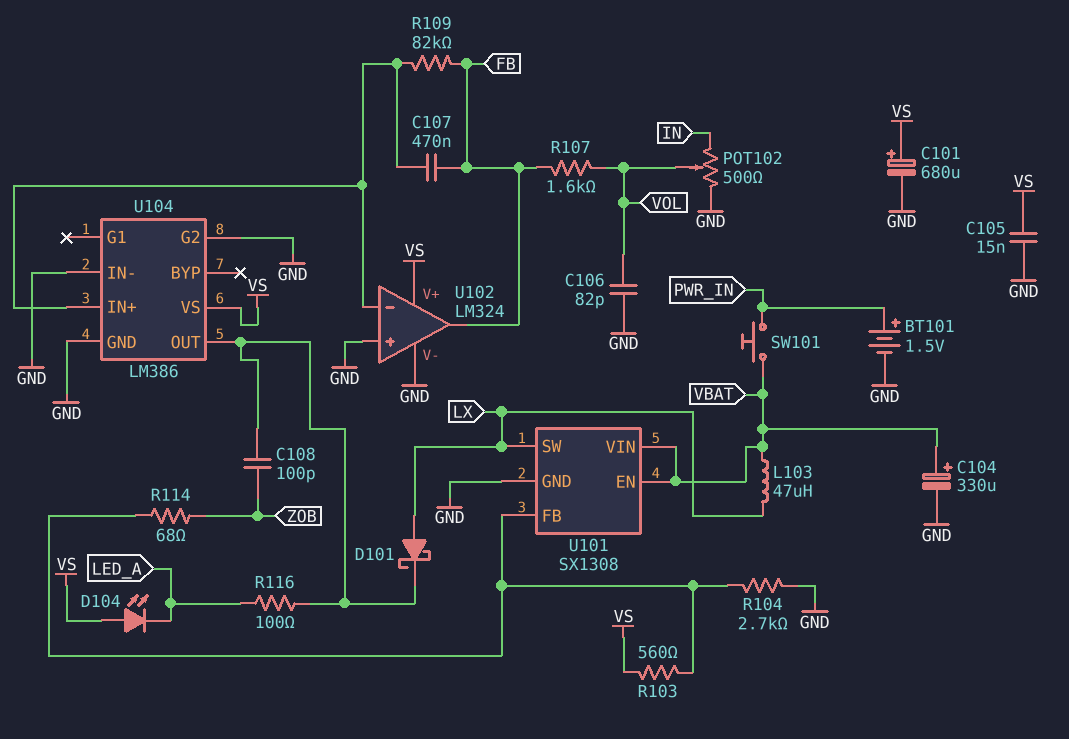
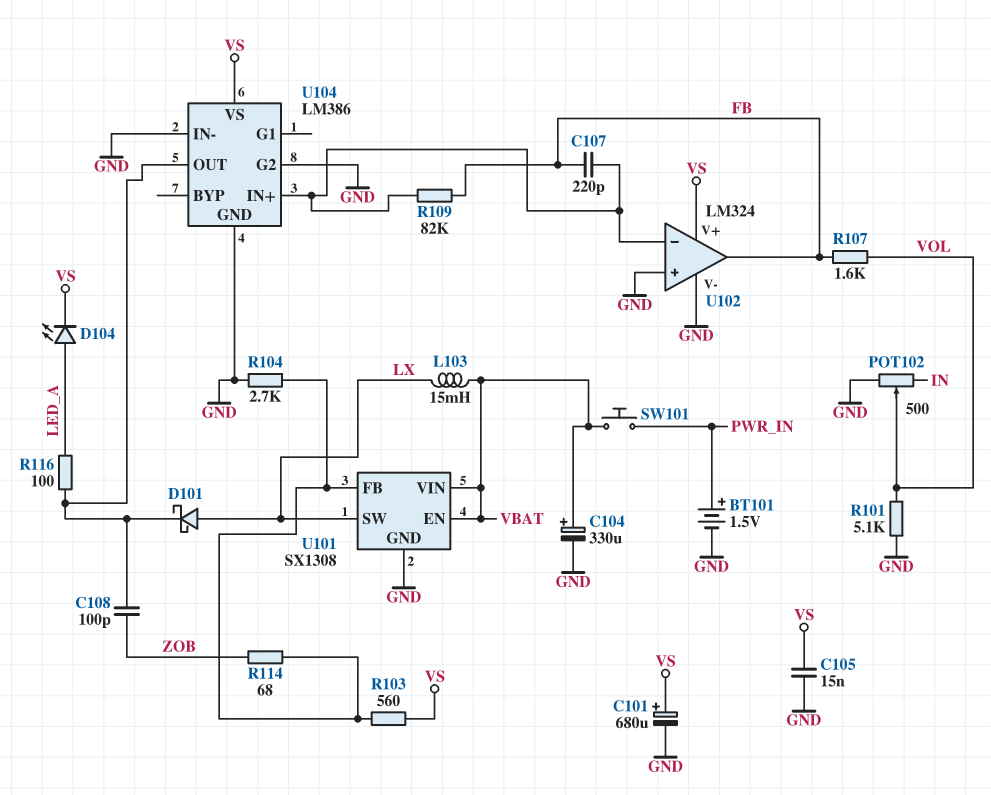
C106: 82pF (GND, VOL) -> none
C107: 470nF (FB, U102/in-) -> 220pF (FB, U102/in-)
D104: LED (A VS, K LED_A) -> LED (A LED_A, K VS)
L103: 47uH (LX, VBAT) -> 15mH (LX, VBAT)
R101: none -> 5.1k (GND, VOL)

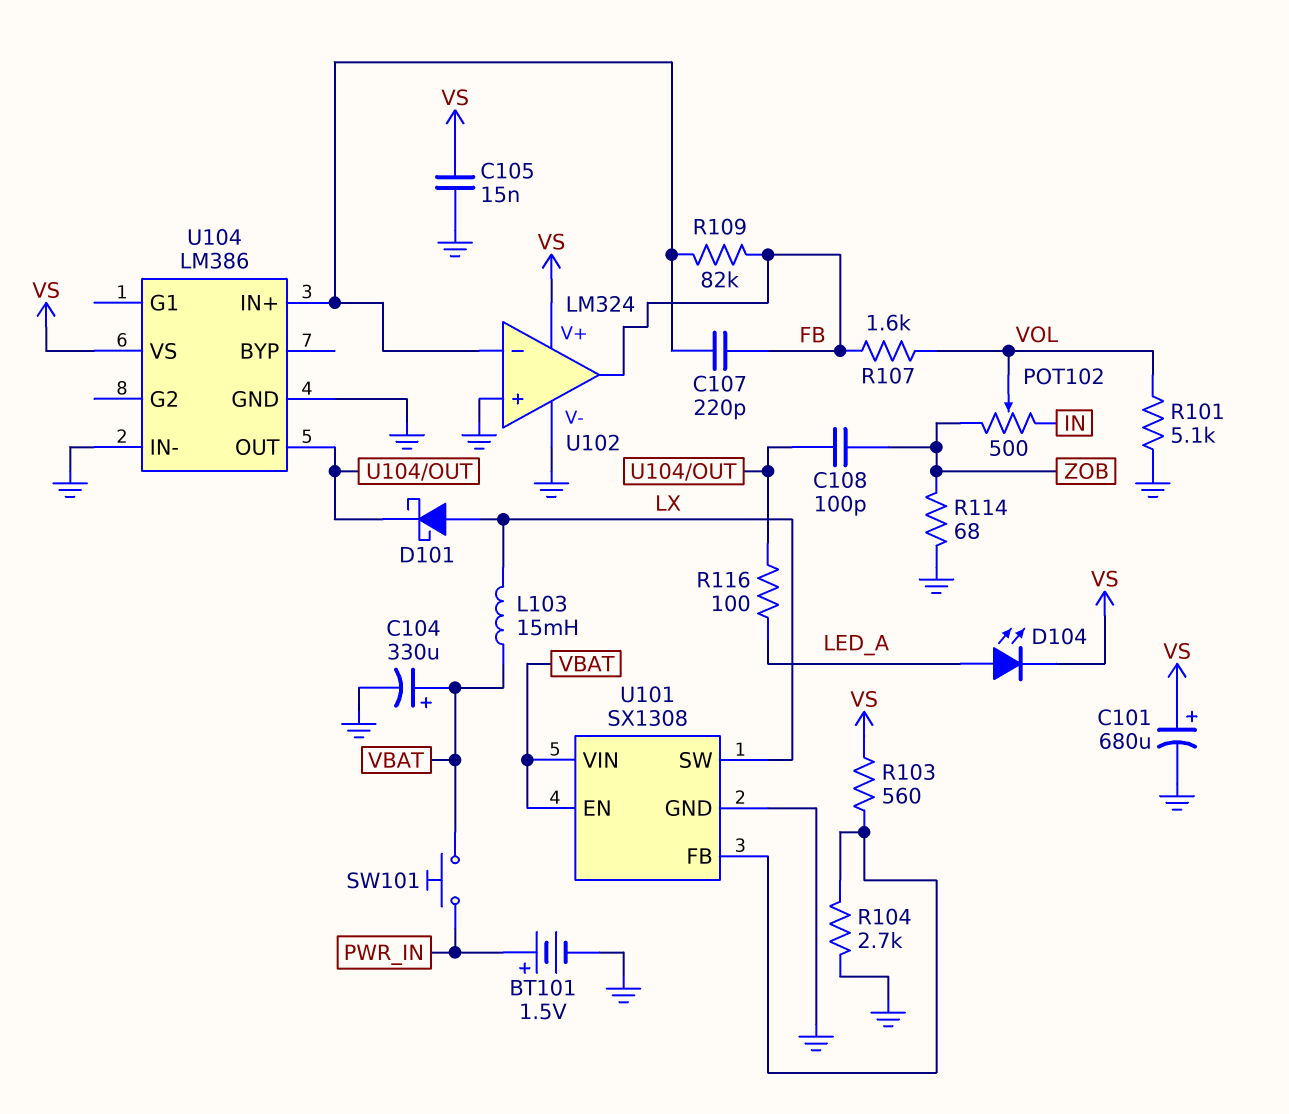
POT102: 500 (GND, IN, wiper VOL) -> 500 (IN, ZOB, wiper VOL)
R114: 68 (U101/FB, ZOB) -> 68 (GND, ZOB)
U104 pin G2: GND -> none

